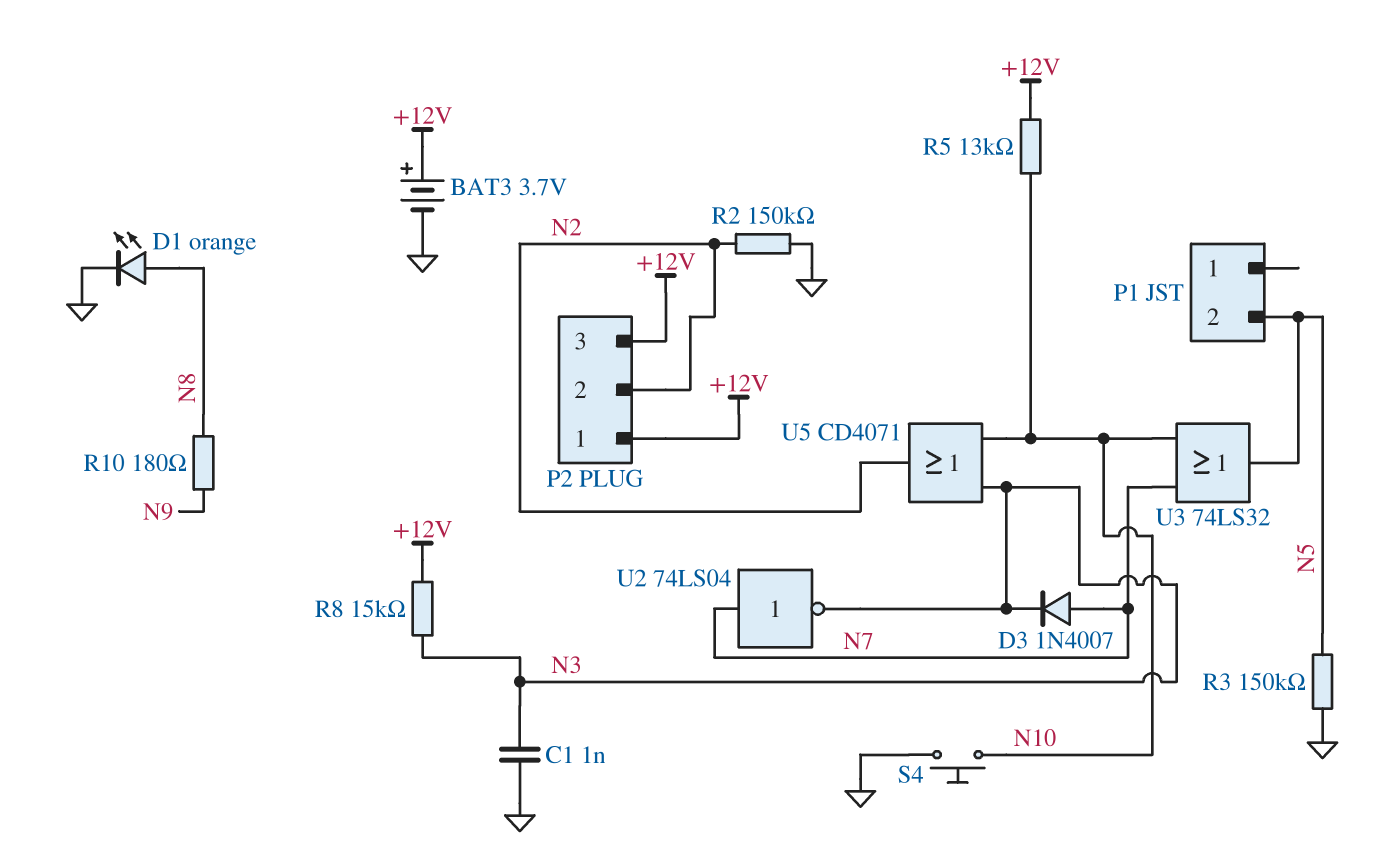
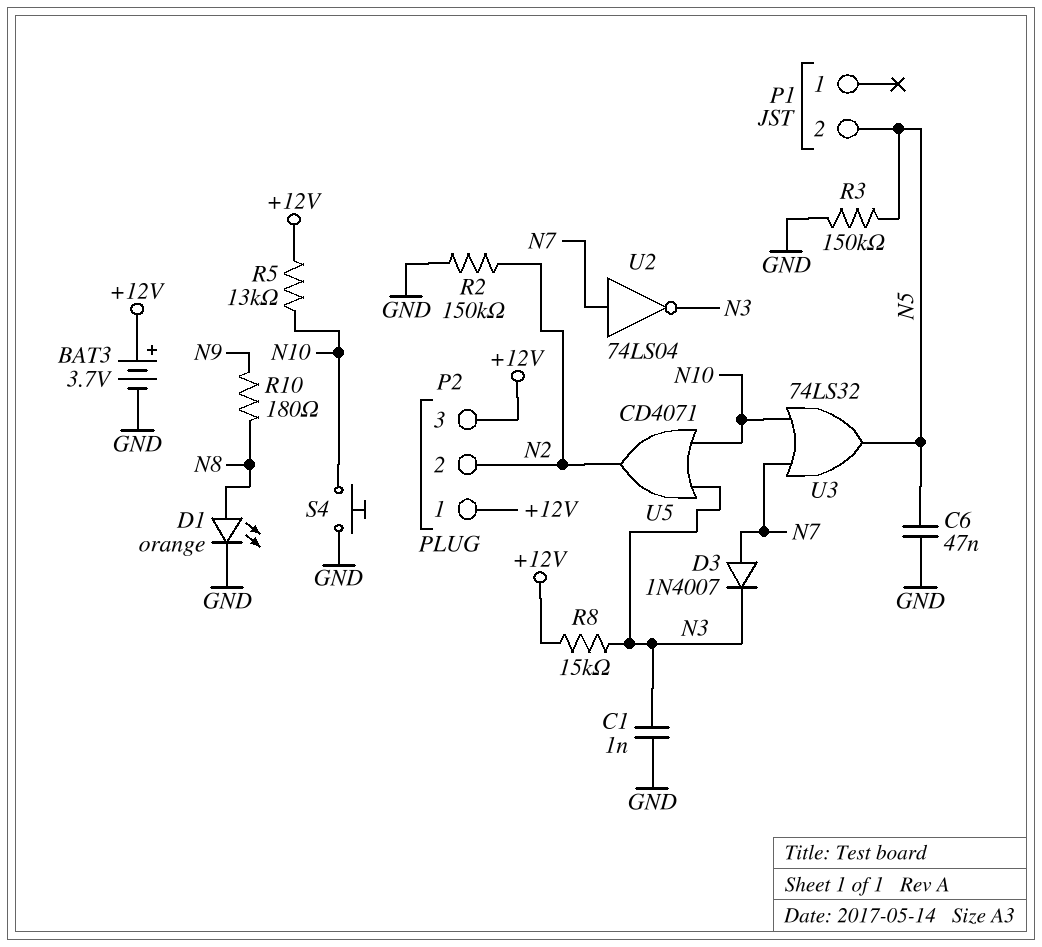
C6: none -> 47nF (GND, N5)

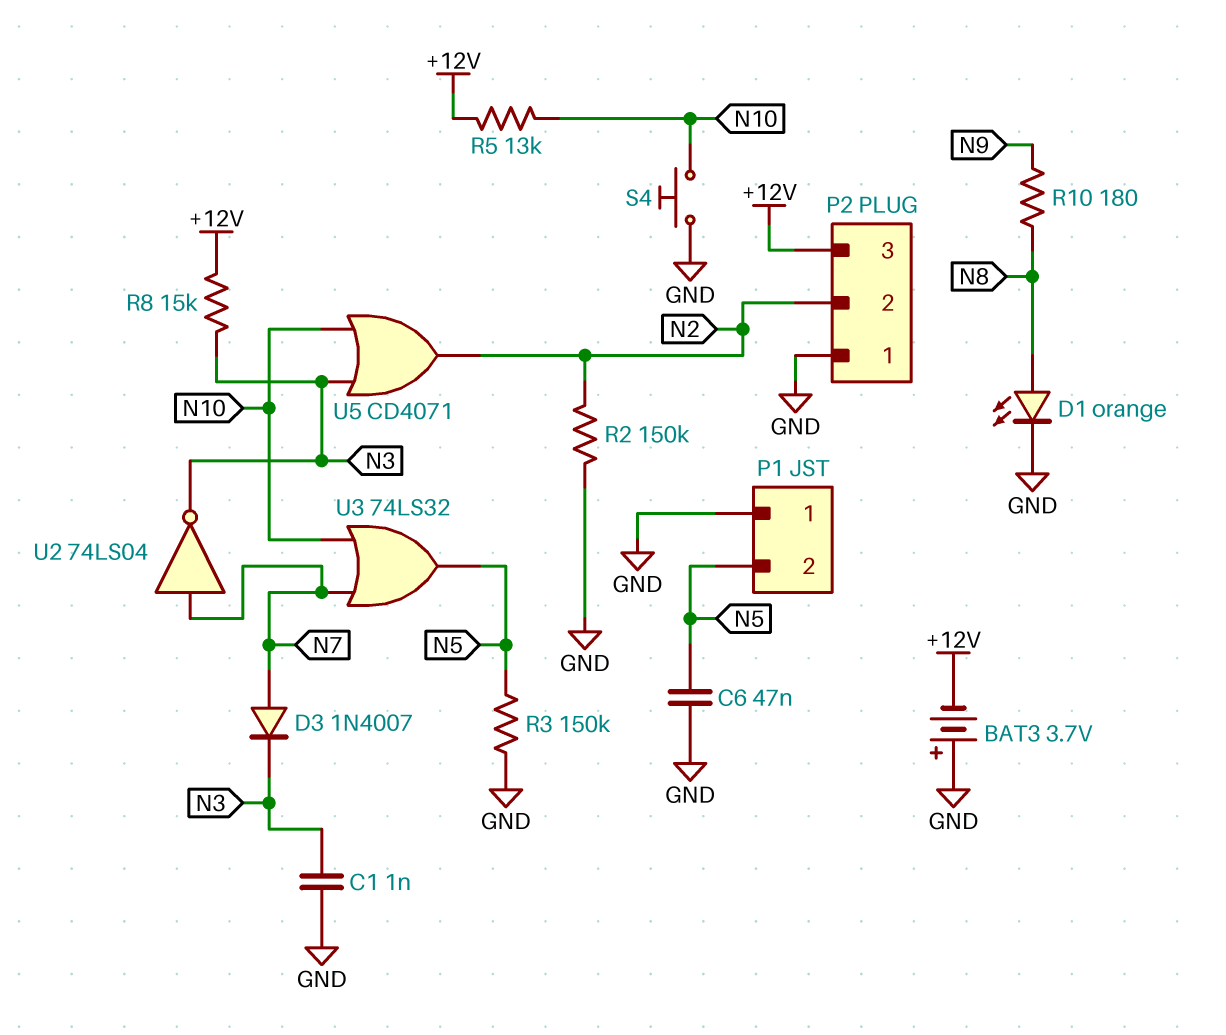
BAT3: 3.7V (plus +12V, minus GND) -> 3.7V (plus GND, minus +12V)
P1 pin 1: none -> GND
P2 pin 1: +12V -> GND

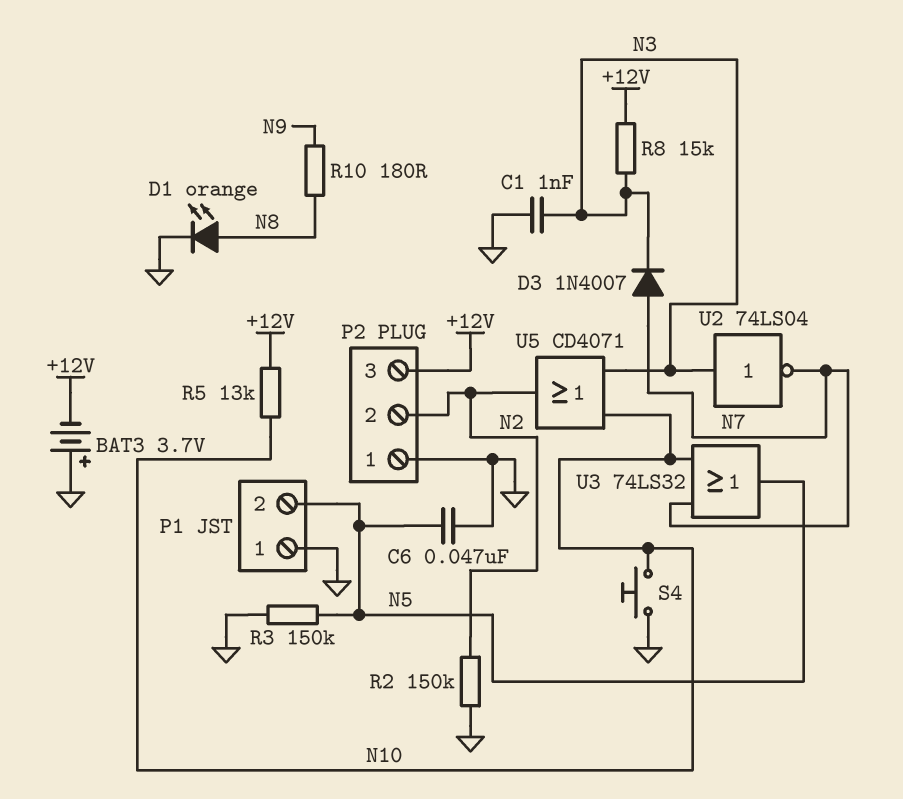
U2: NOT 74LS04 (in N7, out N3) -> NOT 74LS04 (in N3, out N7)

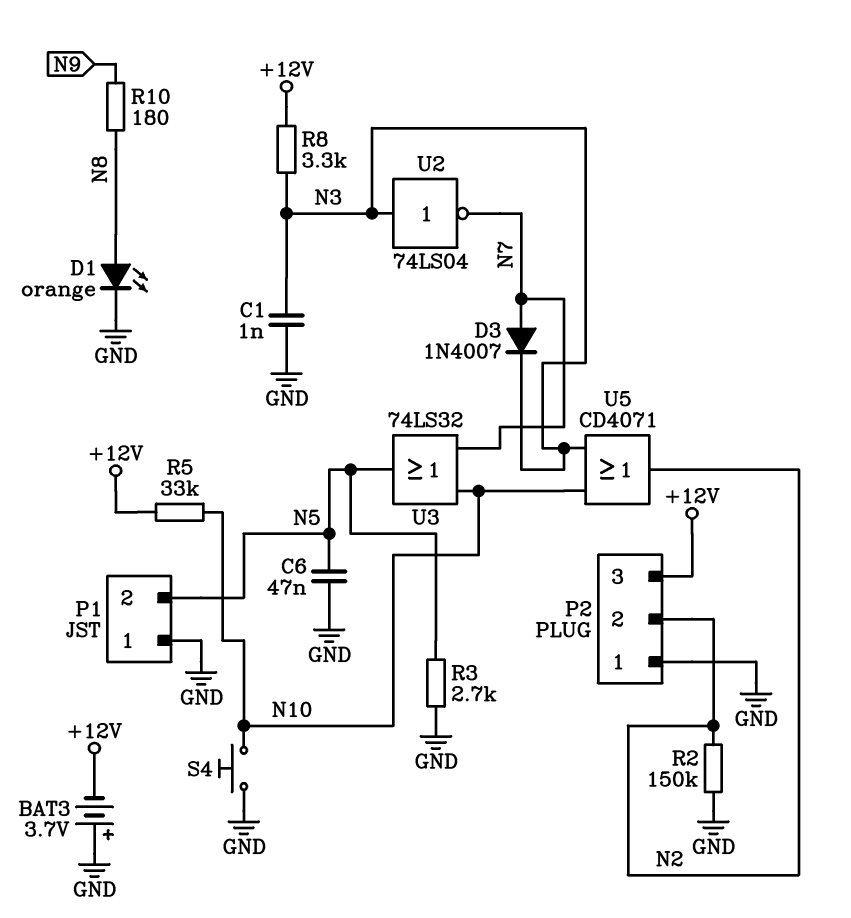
R3: 150k (GND, N5) -> 2.7k (GND, N5)
R5: 13k (+12V, N10) -> 33k (+12V, N10)
R8: 15k (+12V, N3) -> 3.3k (+12V, N3)

